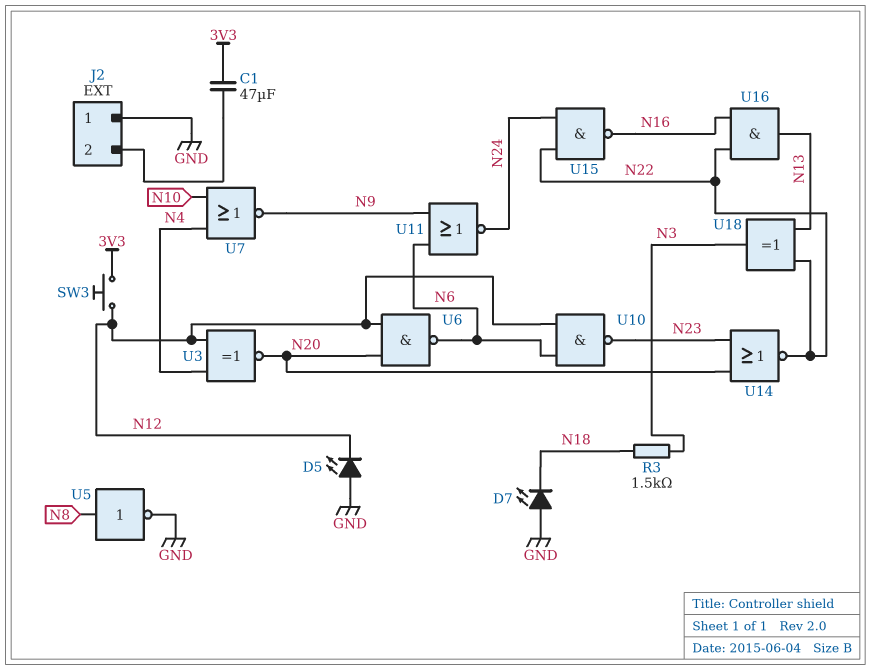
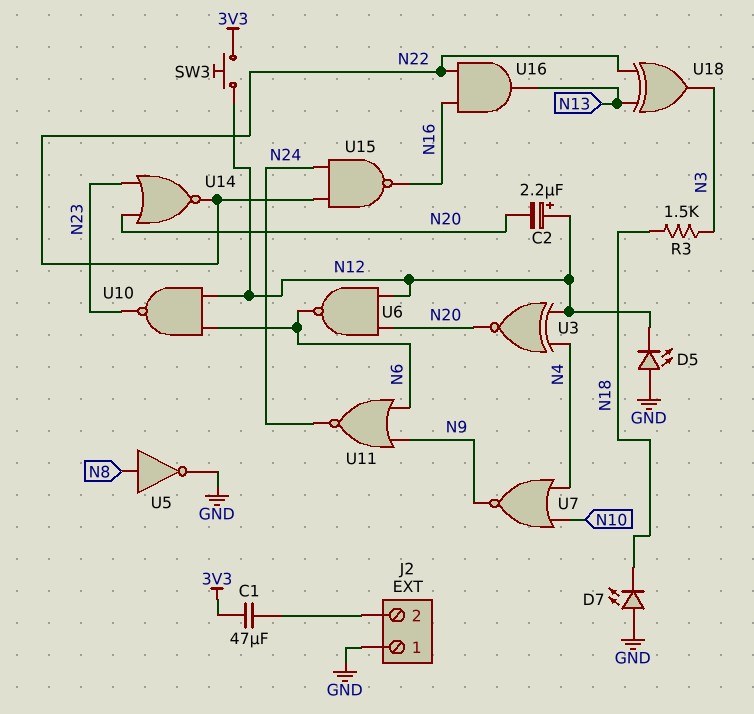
C2: none -> 2.2uF (plus N12, minus N20)

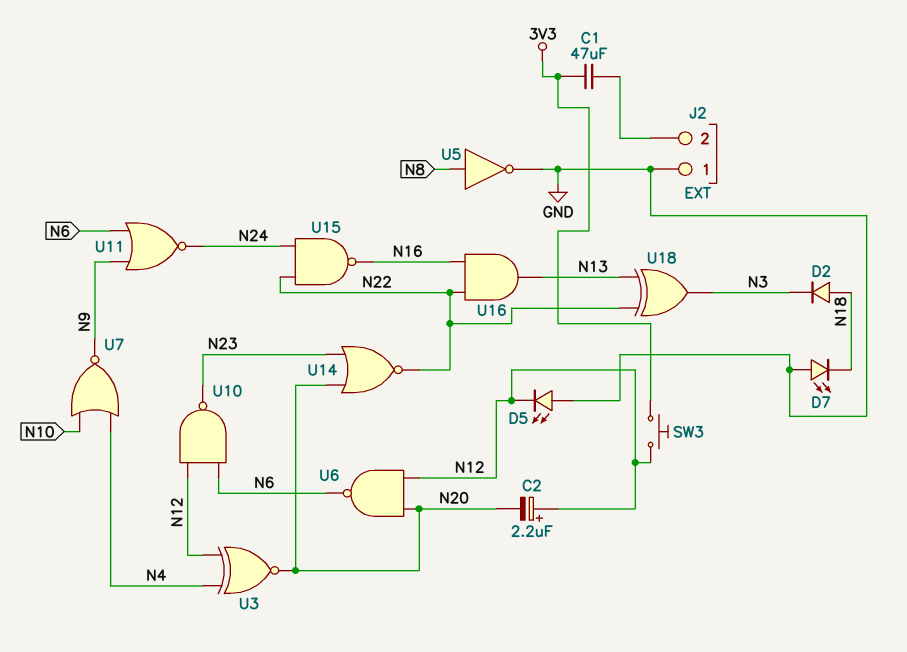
D2: none -> diode (A N18, K N3)
R3: 1.5k (N3, N18) -> none

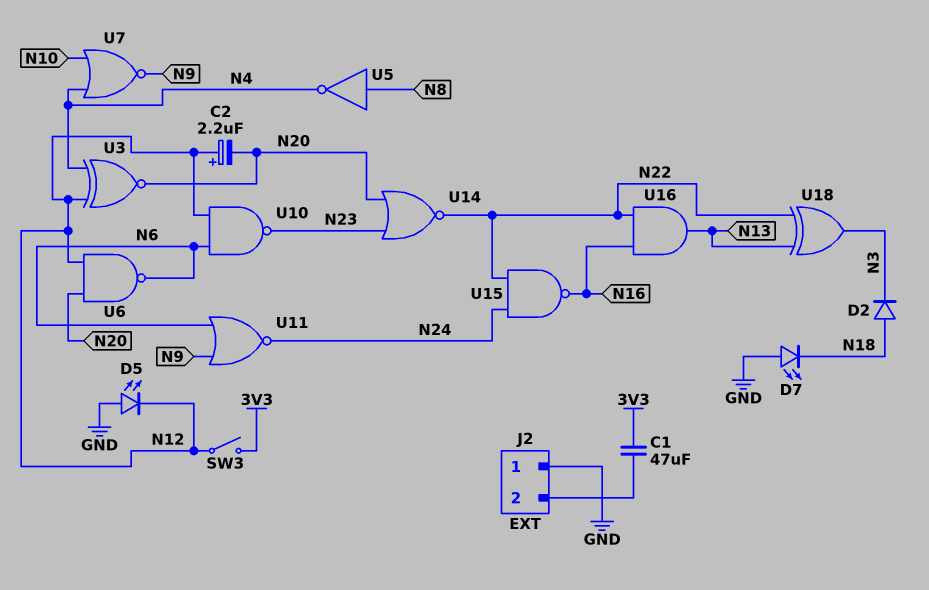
SW3: button (3V3, N12) -> switch (3V3, N12)
U5: NOT (in N8, out GND) -> NOT (in N8, out N4)

